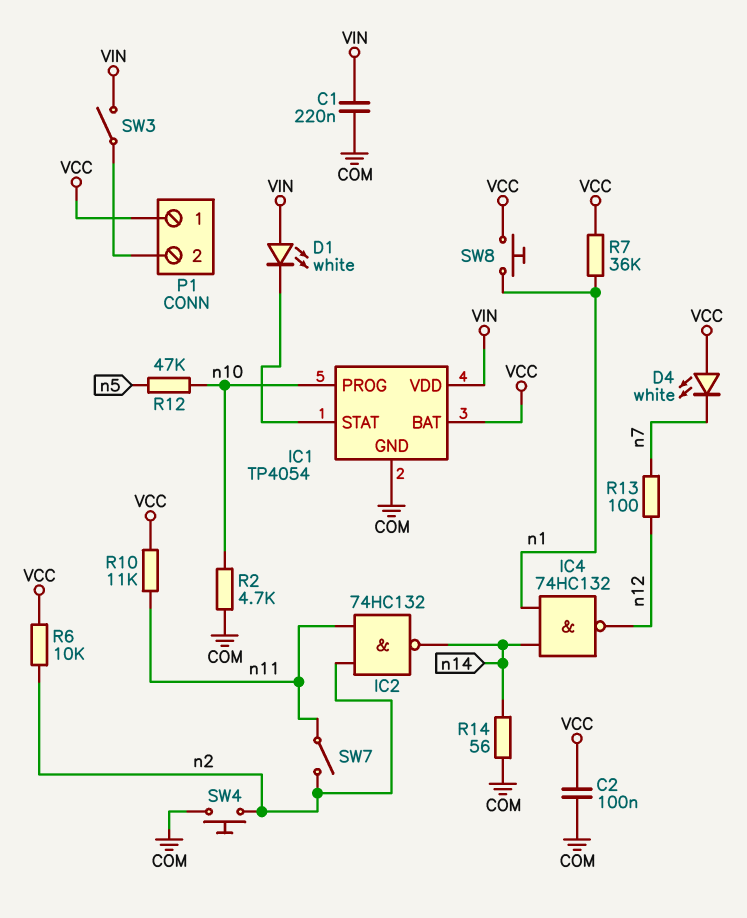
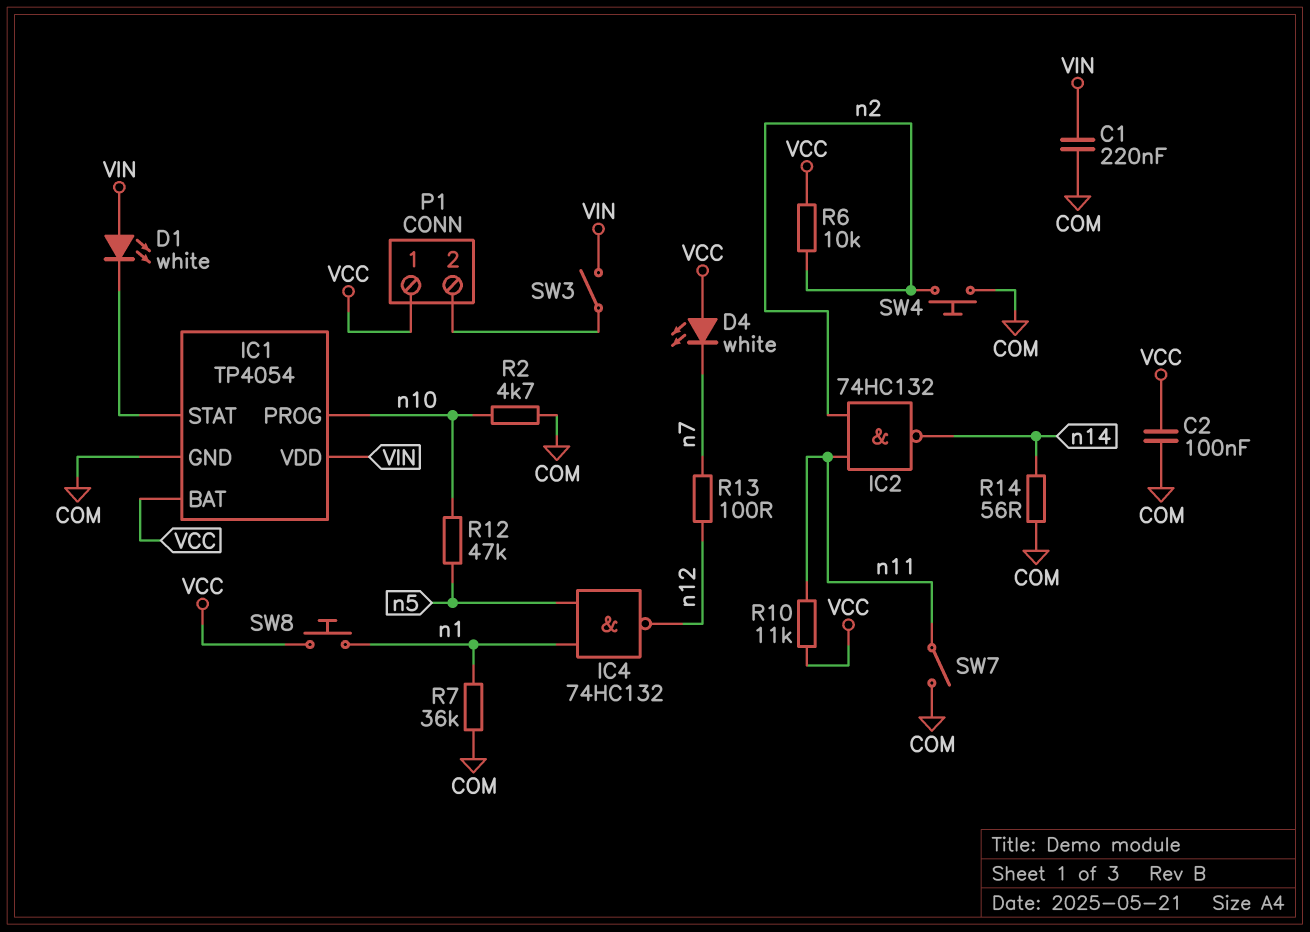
IC4: NAND 74HC132 (in n1, in n14, out n12) -> NAND 74HC132 (in n1, in n5, out n12)
R7: 36k (VCC, n1) -> 36k (COM, n1)
SW7: switch (n2, n11) -> switch (COM, n11)

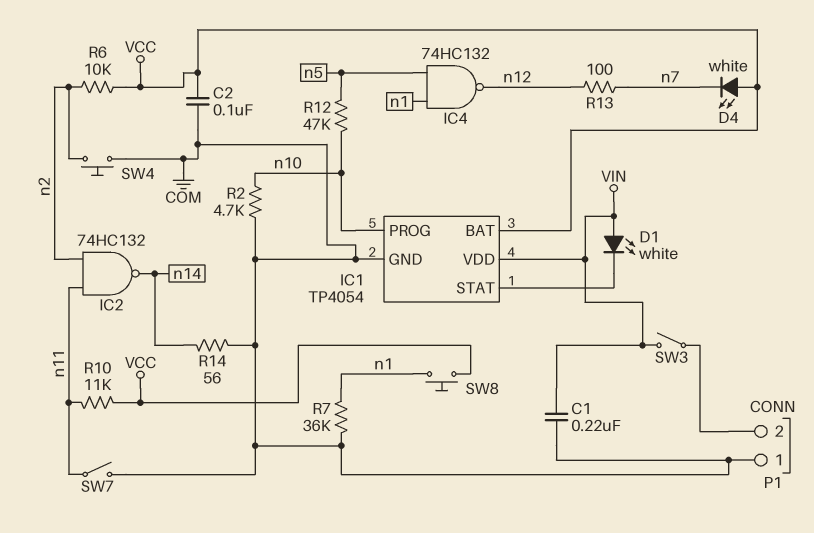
P1 pin 1: VCC -> COM

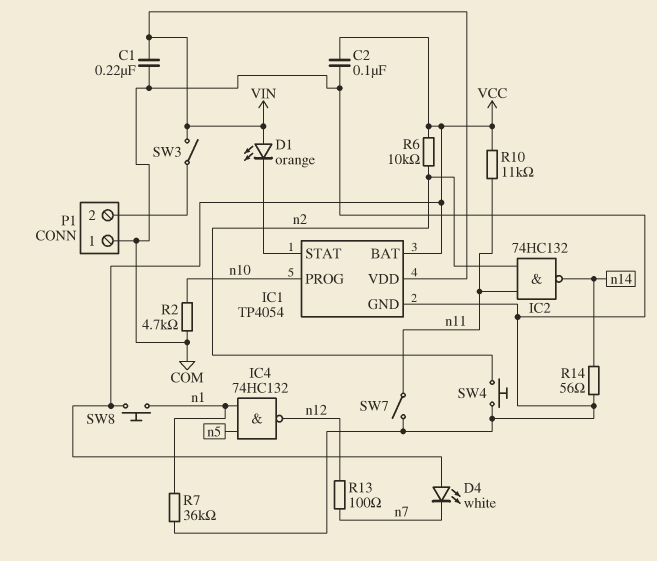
D1: LED white (A VIN, K IC1/STAT) -> LED orange (A VIN, K IC1/STAT)
R12: 47k (n5, n10) -> none

